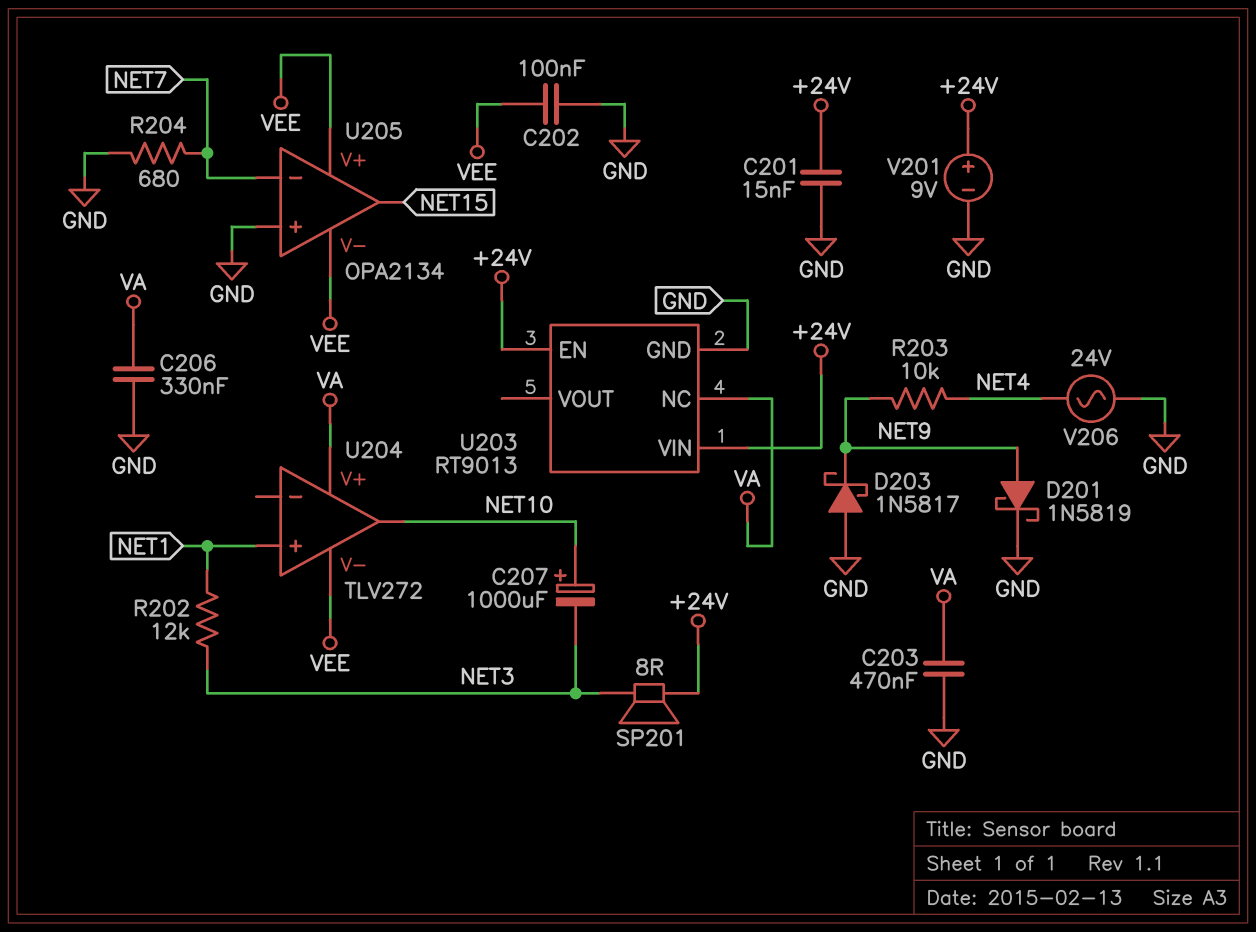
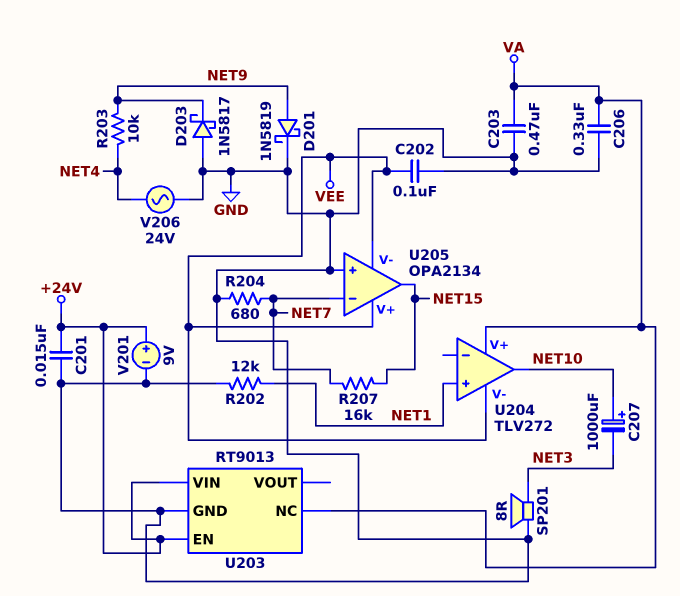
R202: 12k (NET1, NET3) -> 12k (GND, NET1)
R207: none -> 16k (NET7, NET15)
SP201: speaker 8R (+24V, NET3) -> speaker 8R (GND, NET3)

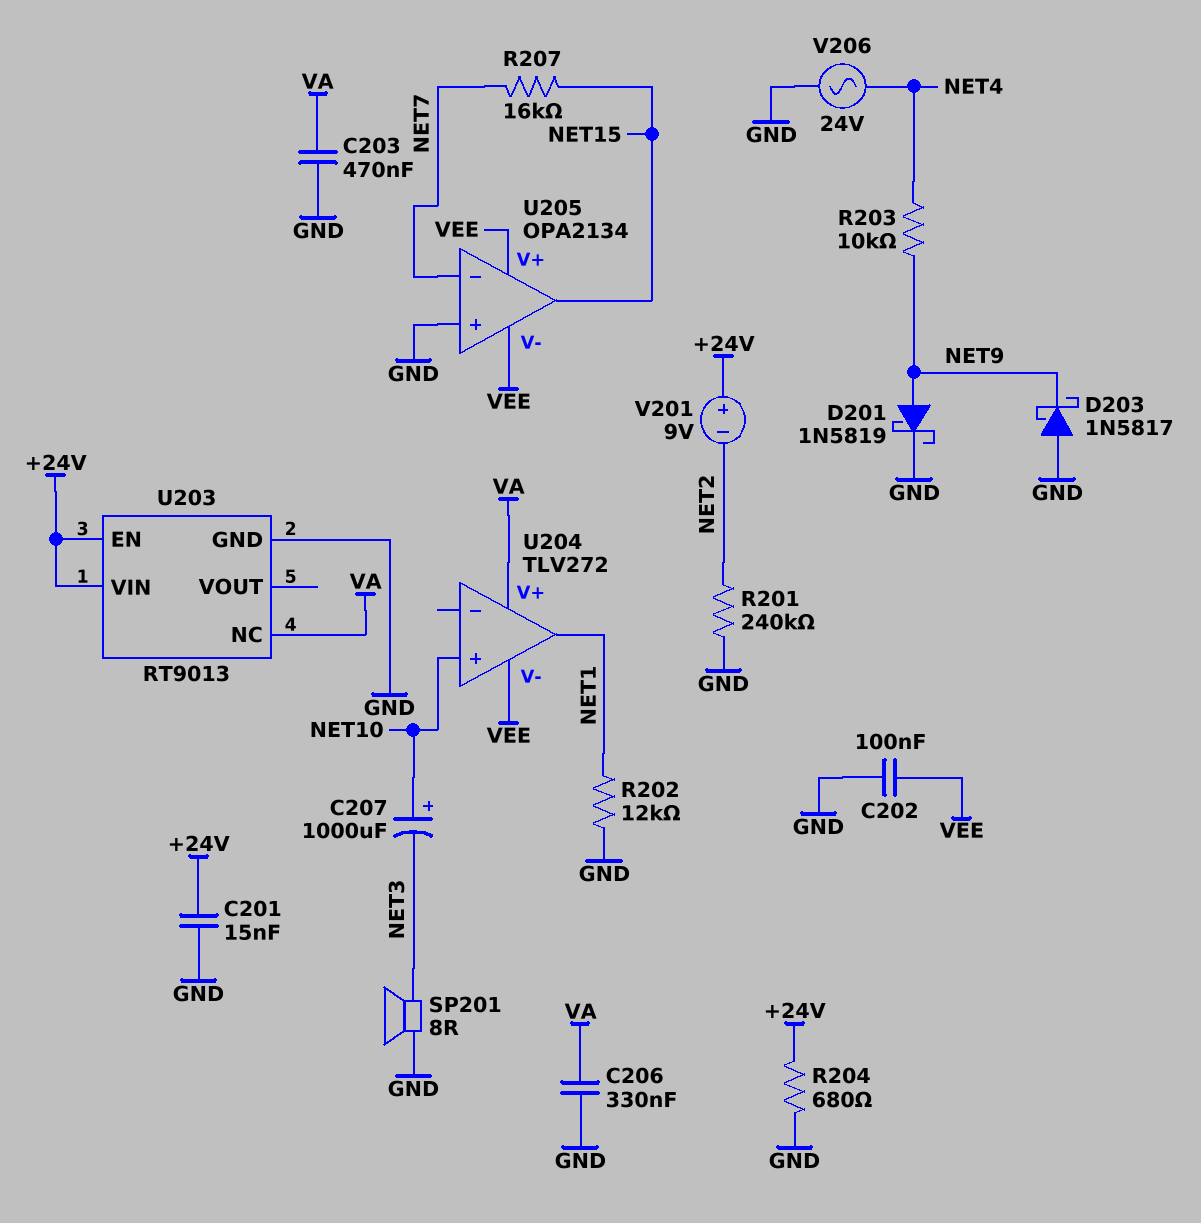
R201: none -> 240k (GND, NET2)
R204: 680 (GND, NET7) -> 680 (+24V, GND)
U204 pin in+: NET1 -> NET10
U204 pin out: NET10 -> NET1
V201: 9V (plus +24V, minus GND) -> 9V (plus +24V, minus NET2)

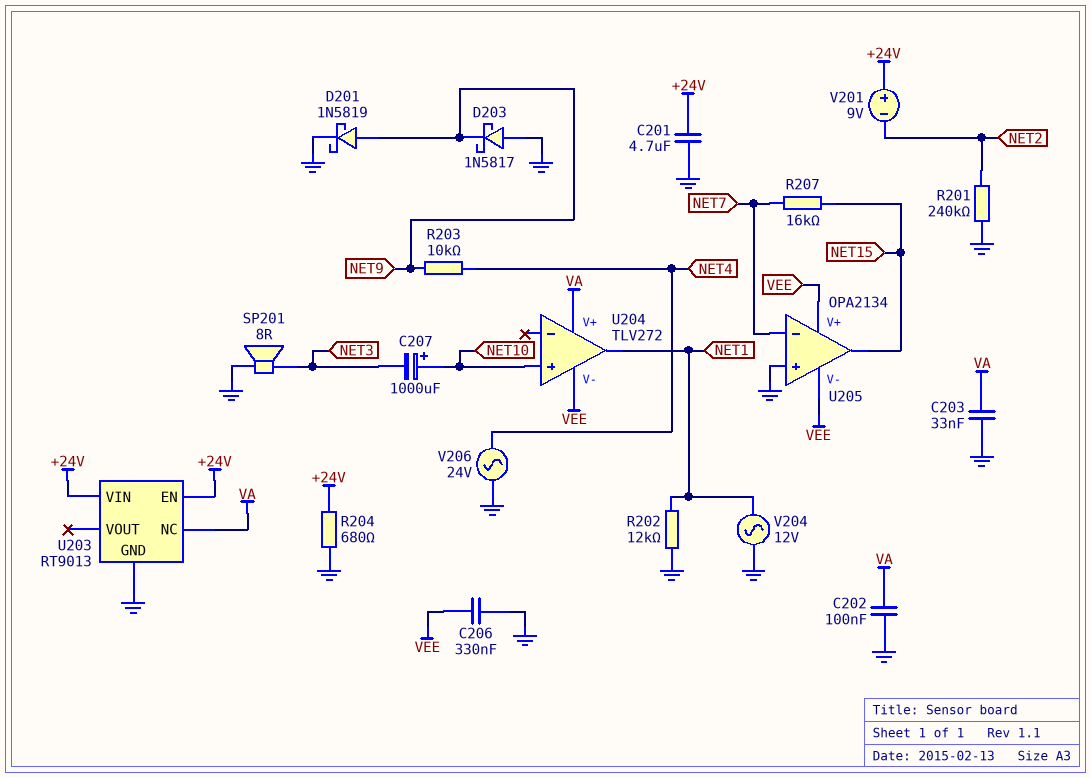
C201: 15nF (+24V, GND) -> 4.7uF (+24V, GND)
C202: 100nF (GND, VEE) -> 100nF (GND, VA)
C203: 470nF (GND, VA) -> 33nF (GND, VA)
C206: 330nF (GND, VA) -> 330nF (GND, VEE)
V204: none -> AC 12V (GND, NET1)

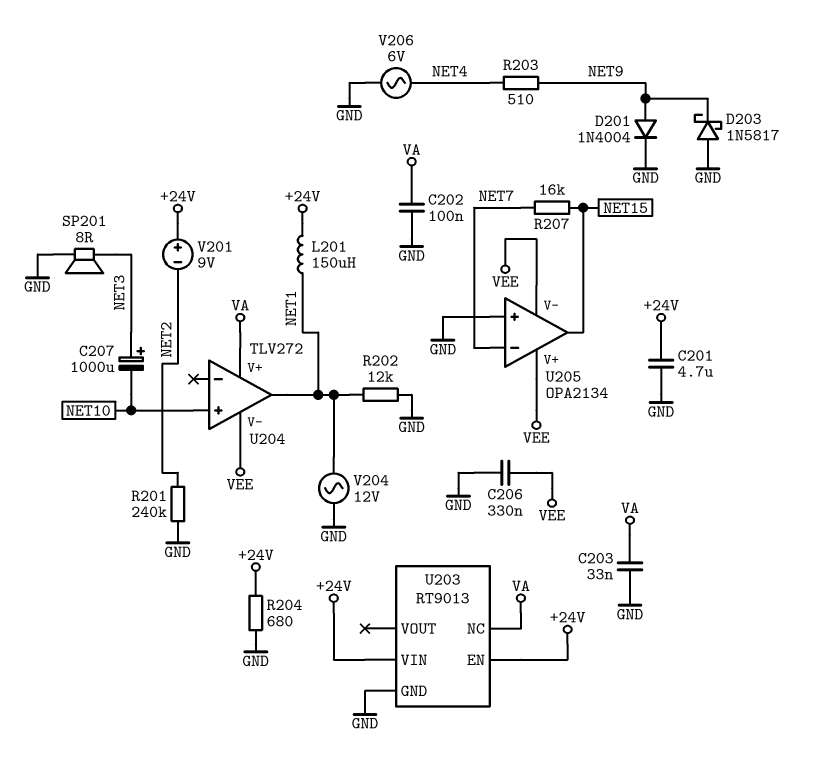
C207: 1000uF (plus NET10, minus NET3) -> 1000uF (plus NET3, minus NET10)
D201: schottky 1N5819 (A NET9, K GND) -> diode 1N4004 (A NET9, K GND)
L201: none -> 150uH (+24V, NET1)
R203: 10k (NET4, NET9) -> 510 (NET4, NET9)
V206: AC 24V (GND, NET4) -> AC 6V (GND, NET4)

